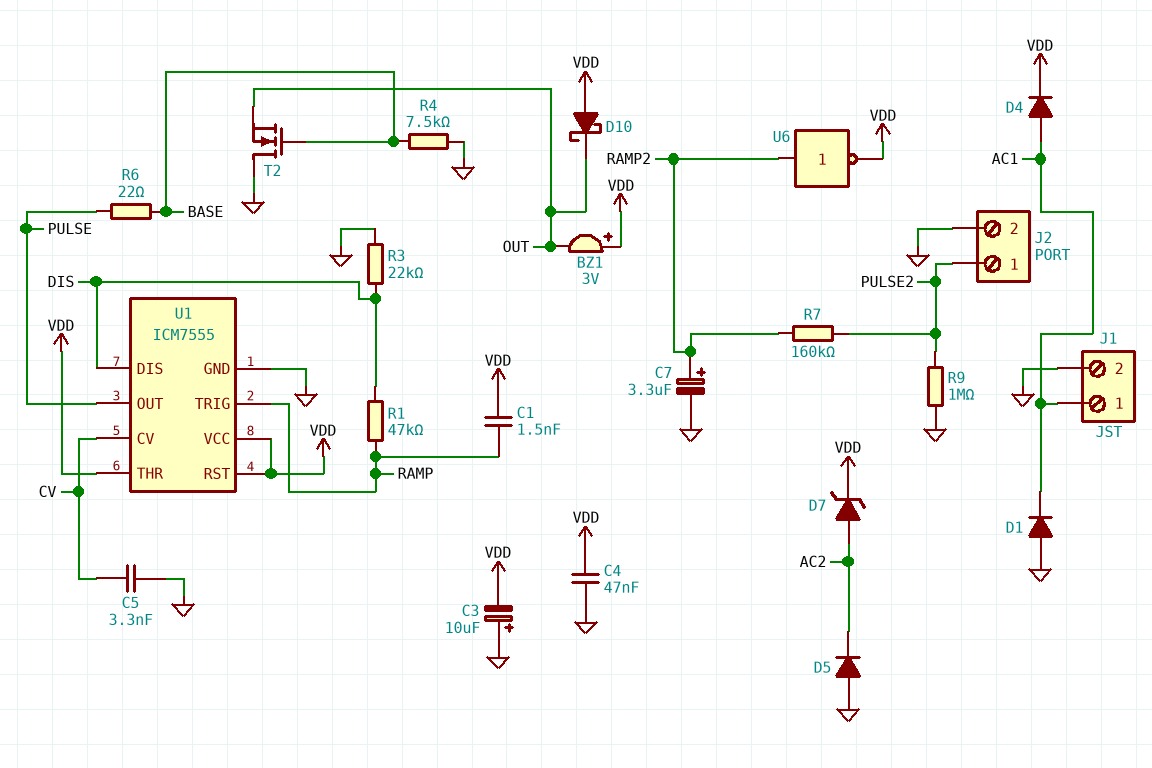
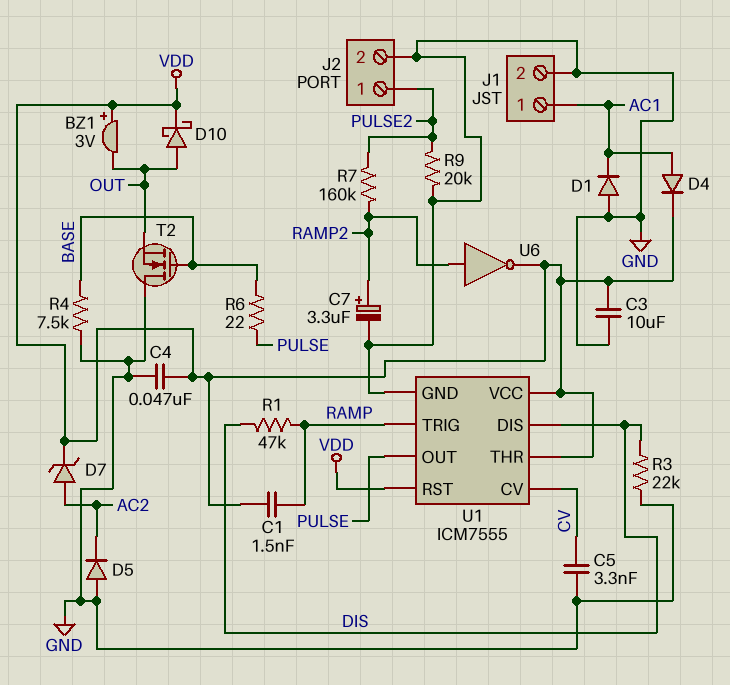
C3: 10uF (plus GND, minus VDD) -> 10uF (GND, VDD)
D10: schottky (A VDD, K OUT) -> schottky (A OUT, K VDD)
R9: 1M (GND, PULSE2) -> 20k (GND, PULSE2)

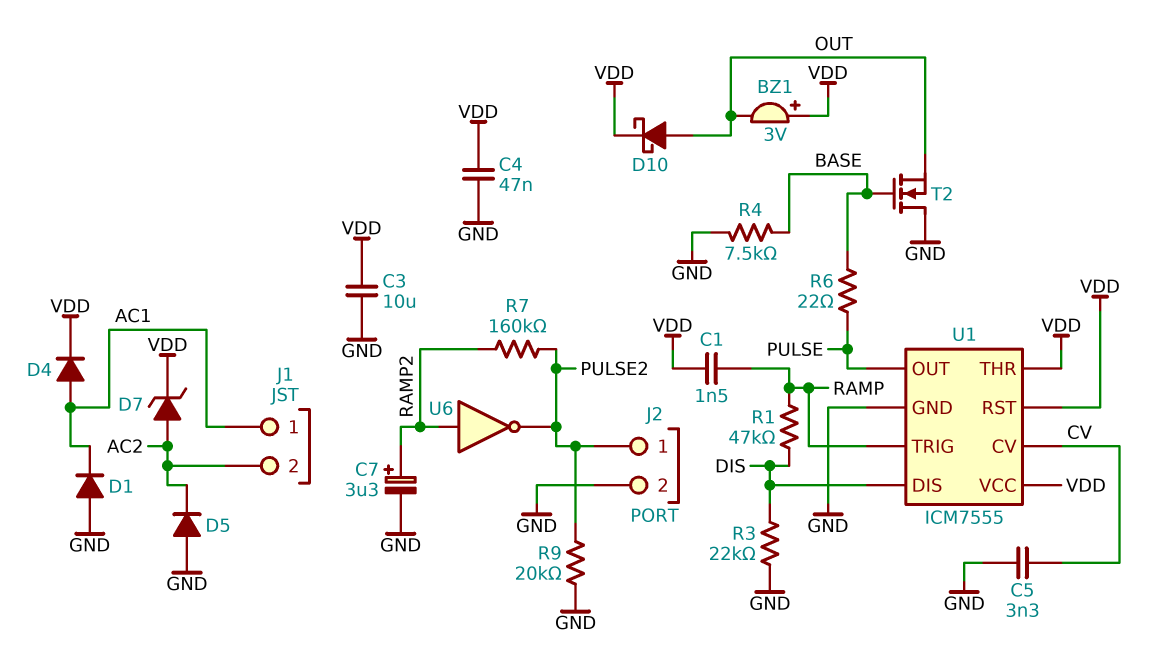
J1 pin 2: GND -> AC2
U6: NOT (in RAMP2, out VDD) -> NOT (in RAMP2, out PULSE2)

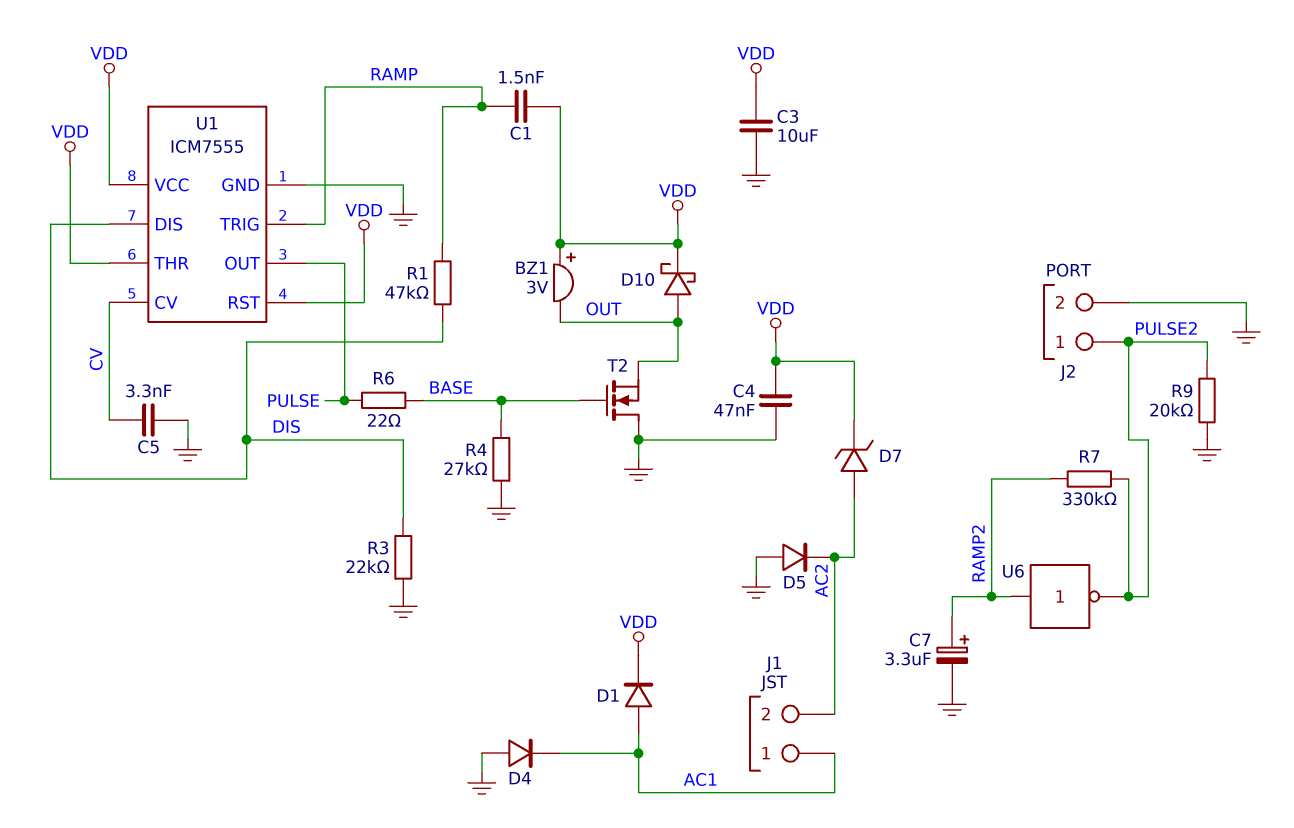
D1: diode (A GND, K AC1) -> diode (A AC1, K VDD)
D4: diode (A AC1, K VDD) -> diode (A GND, K AC1)
R4: 7.5k (BASE, GND) -> 27k (BASE, GND)
R7: 160k (PULSE2, RAMP2) -> 330k (PULSE2, RAMP2)

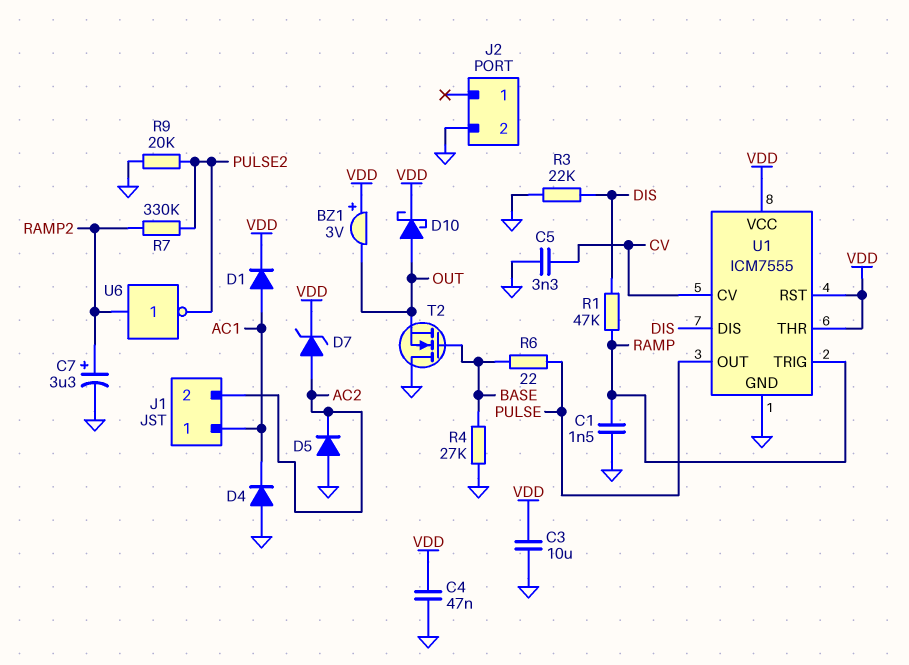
C1: 1.5nF (RAMP, VDD) -> 1.5nF (GND, RAMP)
J2 pin 1: PULSE2 -> none

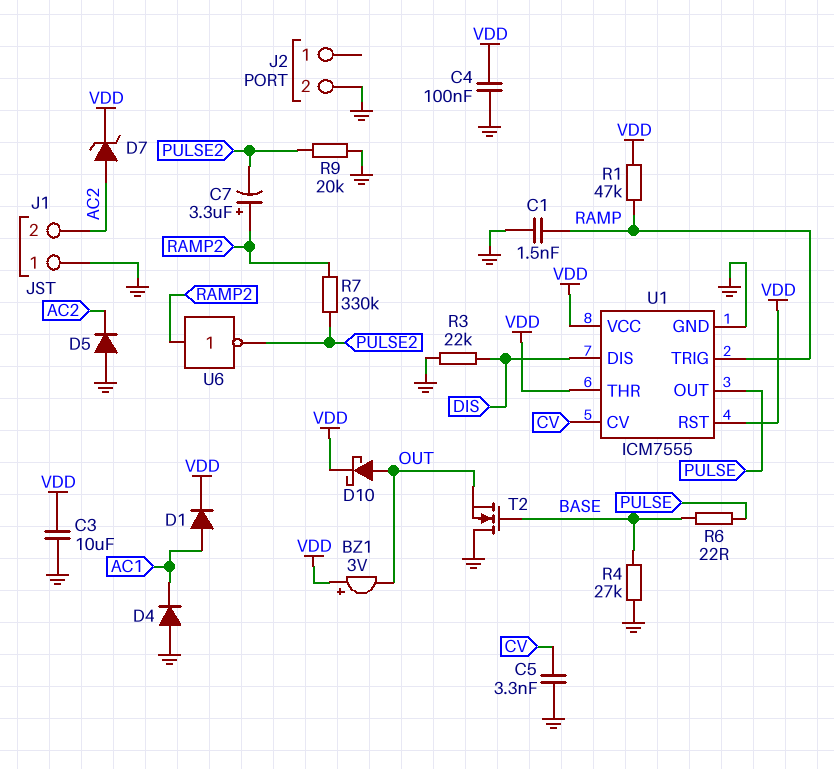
C4: 47nF (GND, VDD) -> 100nF (GND, VDD)
C7: 3.3uF (plus RAMP2, minus GND) -> 3.3uF (plus RAMP2, minus PULSE2)
J1 pin 1: AC1 -> GND
R1: 47k (DIS, RAMP) -> 47k (RAMP, VDD)

